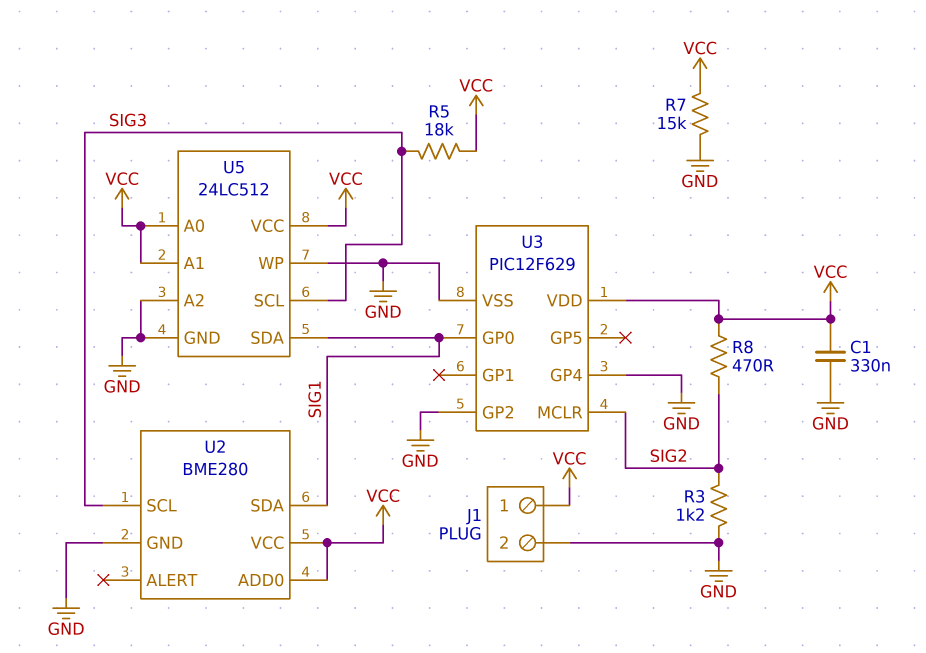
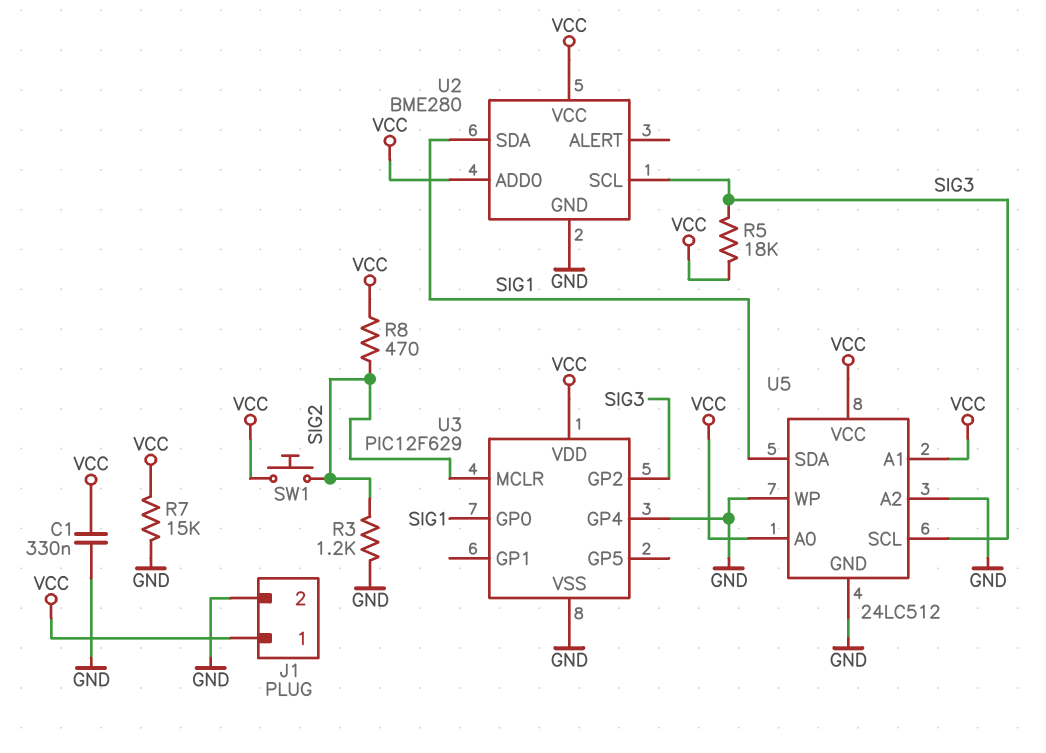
SW1: none -> button (SIG2, VCC)
U3 pin GP2: GND -> SIG3

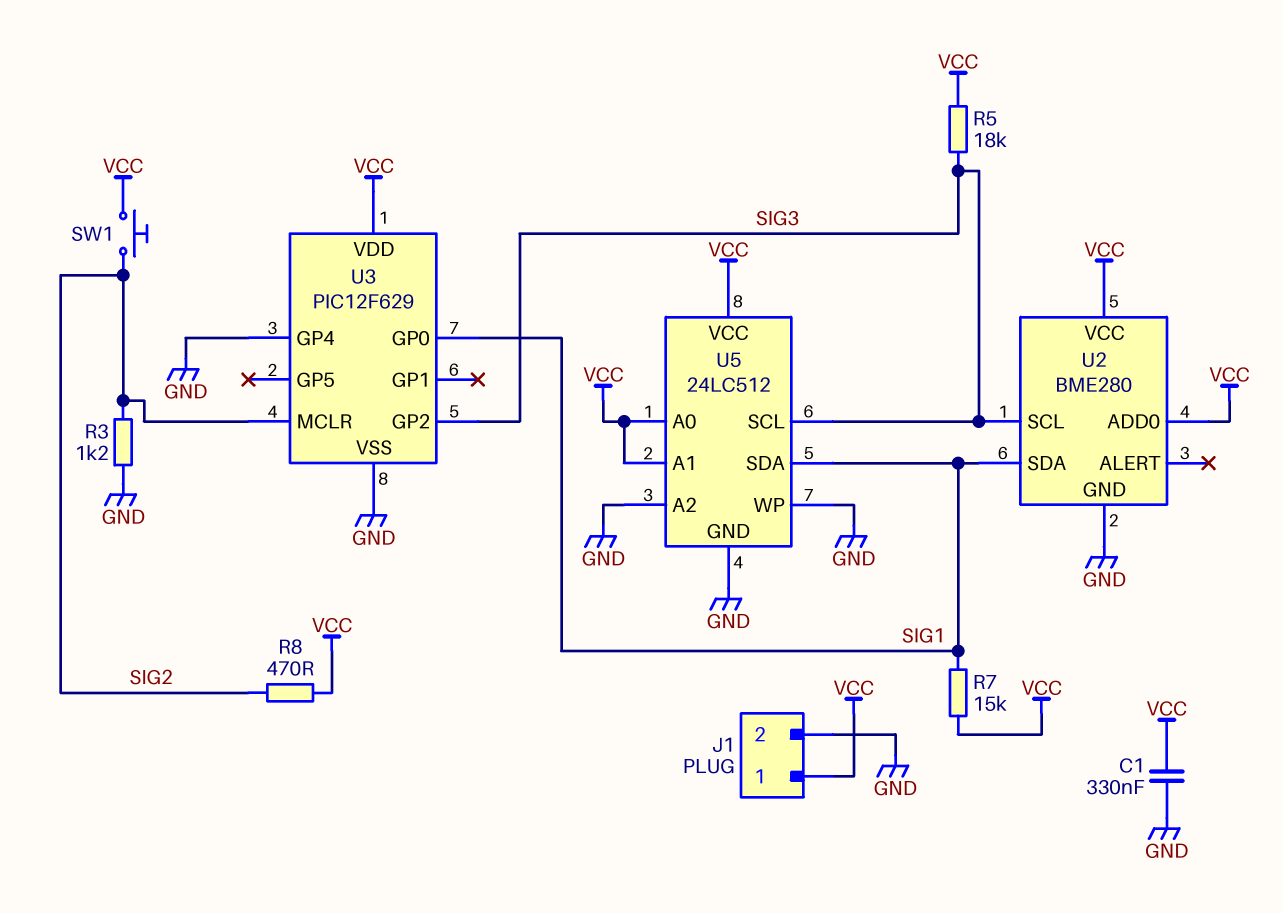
R7: 15k (GND, VCC) -> 15k (SIG1, VCC)

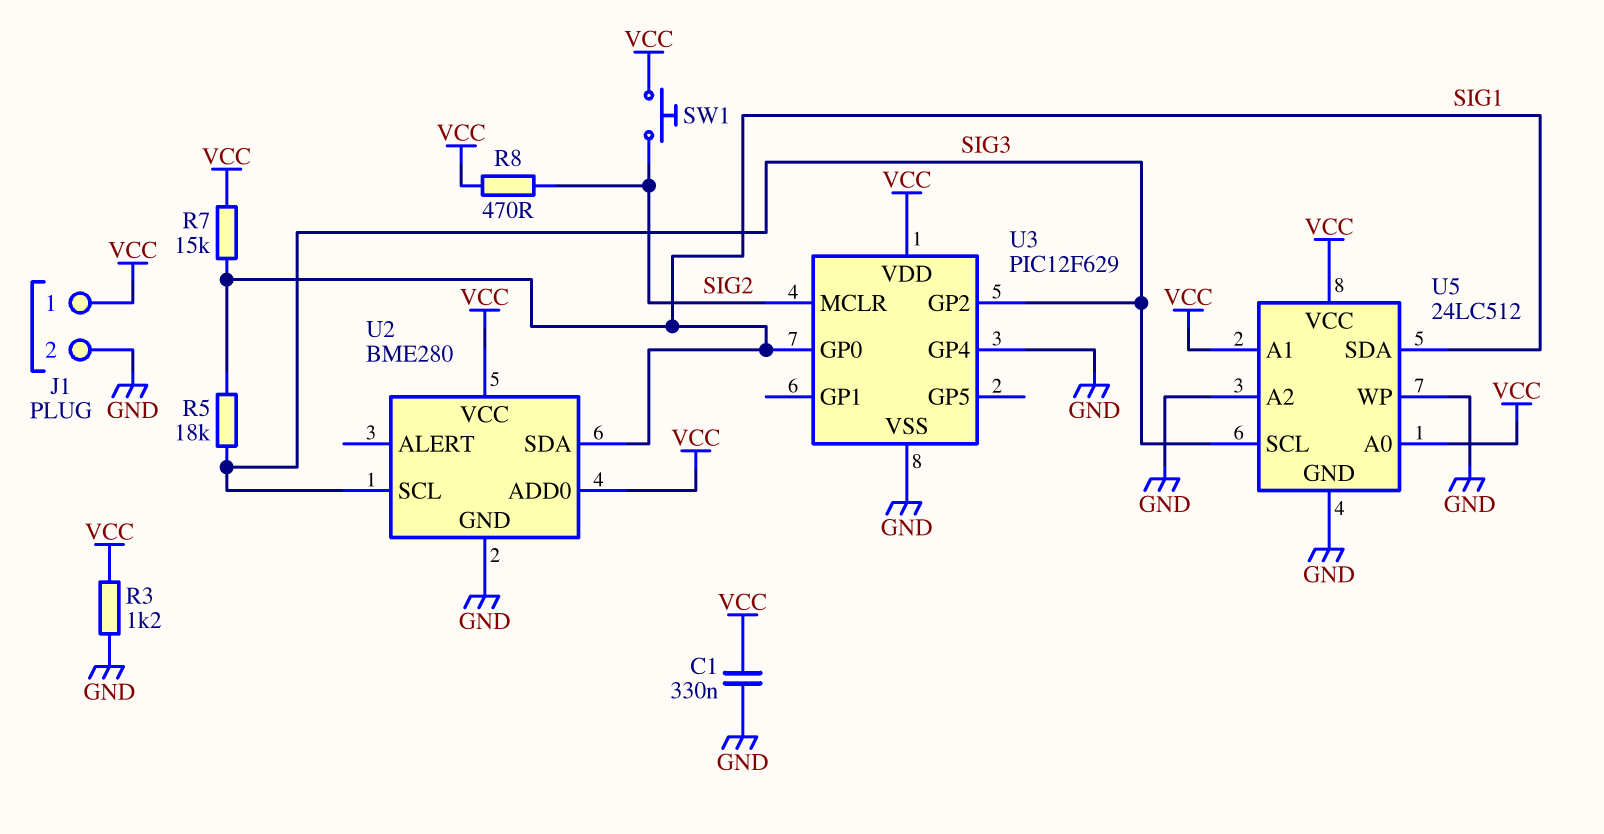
R3: 1.2k (GND, SIG2) -> 1.2k (GND, VCC)
R5: 18k (SIG3, VCC) -> 18k (SIG1, SIG3)

